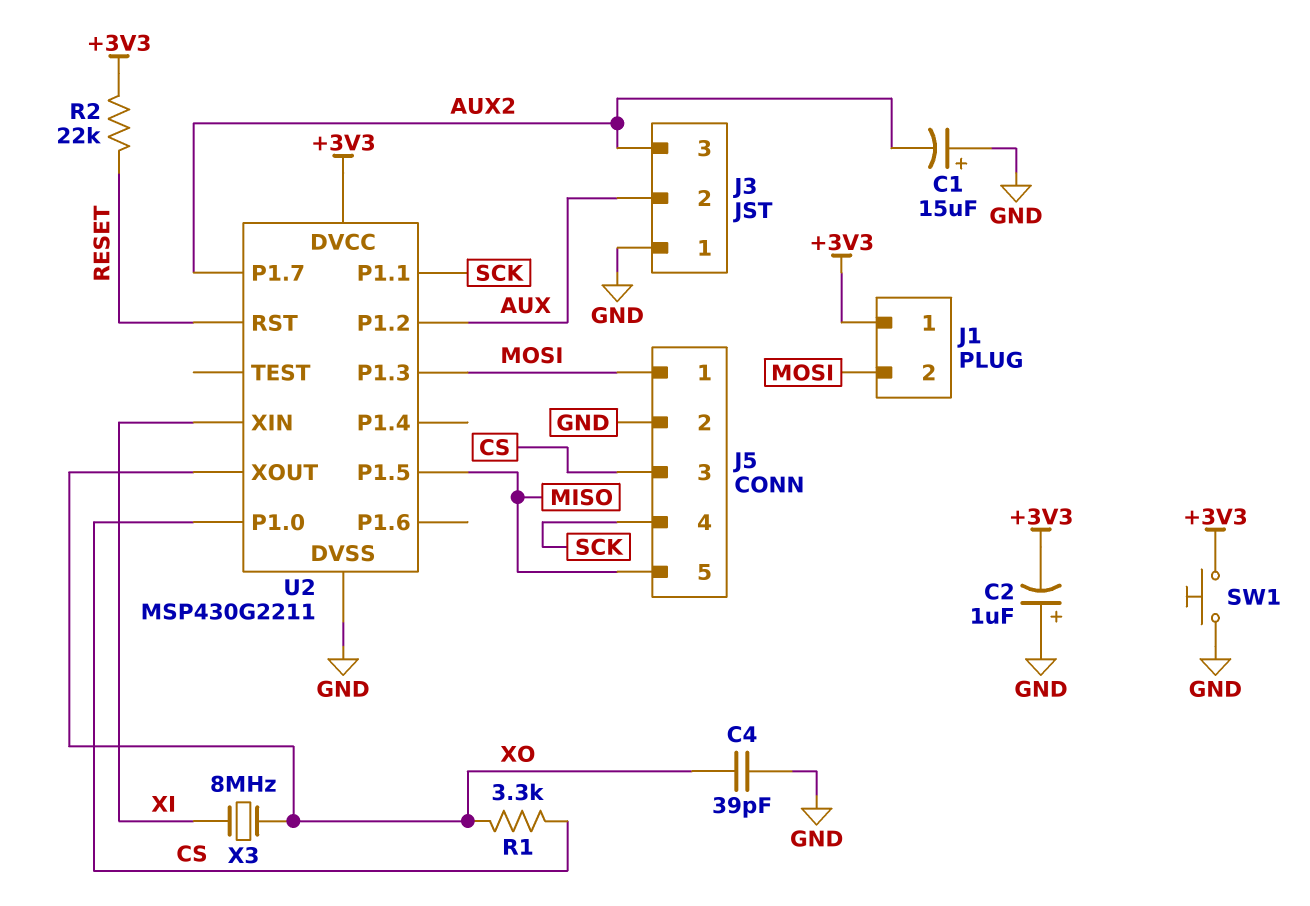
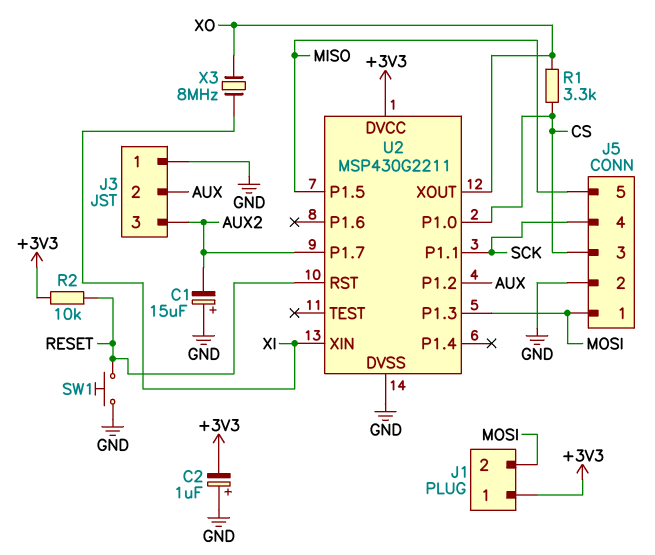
C4: 39pF (GND, XO) -> none
R2: 22k (+3V3, RESET) -> 10k (+3V3, RESET)
SW1: button (+3V3, GND) -> button (GND, RESET)

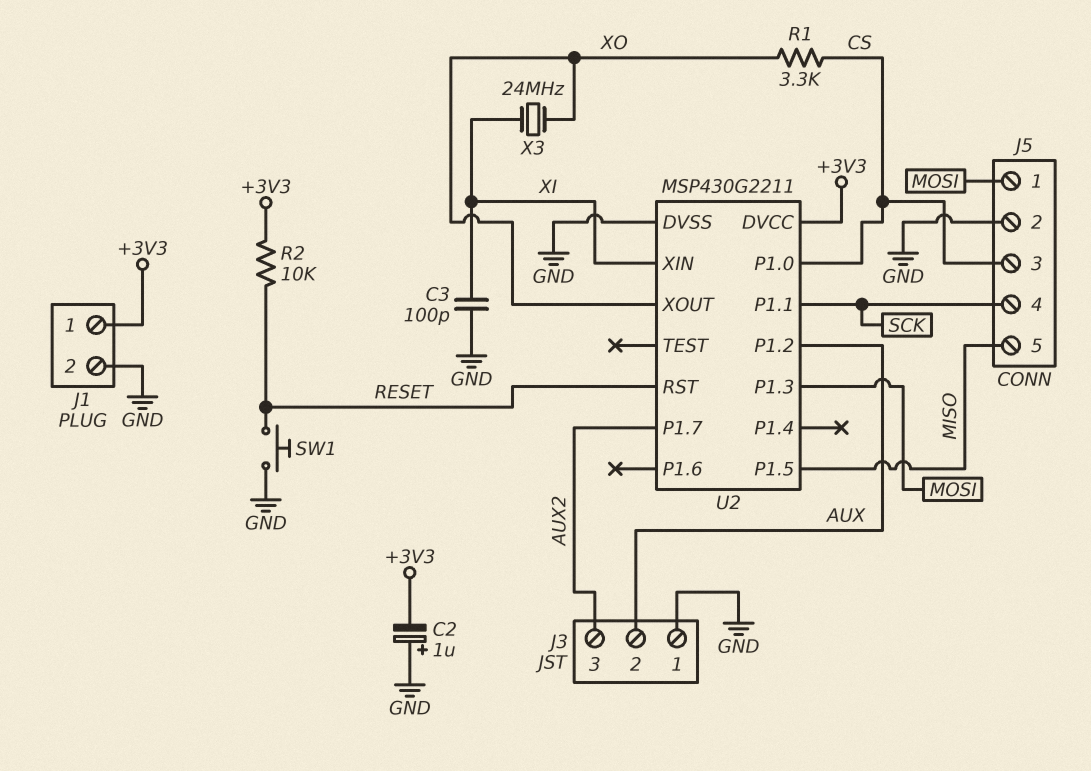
C1: 15uF (plus GND, minus AUX2) -> none
C3: none -> 100pF (GND, XI)
J1 pin 2: MOSI -> GND
X3: 8MHz (XI, XO) -> 24MHz (XI, XO)

